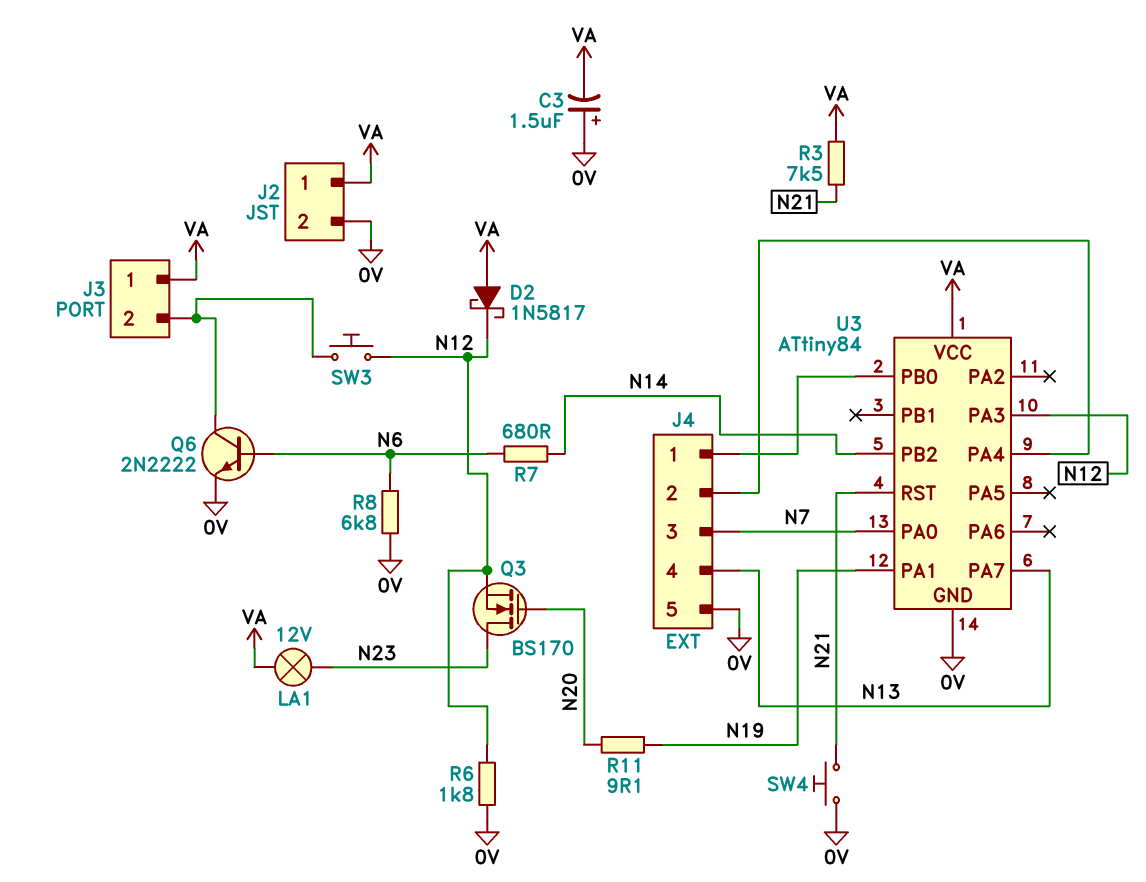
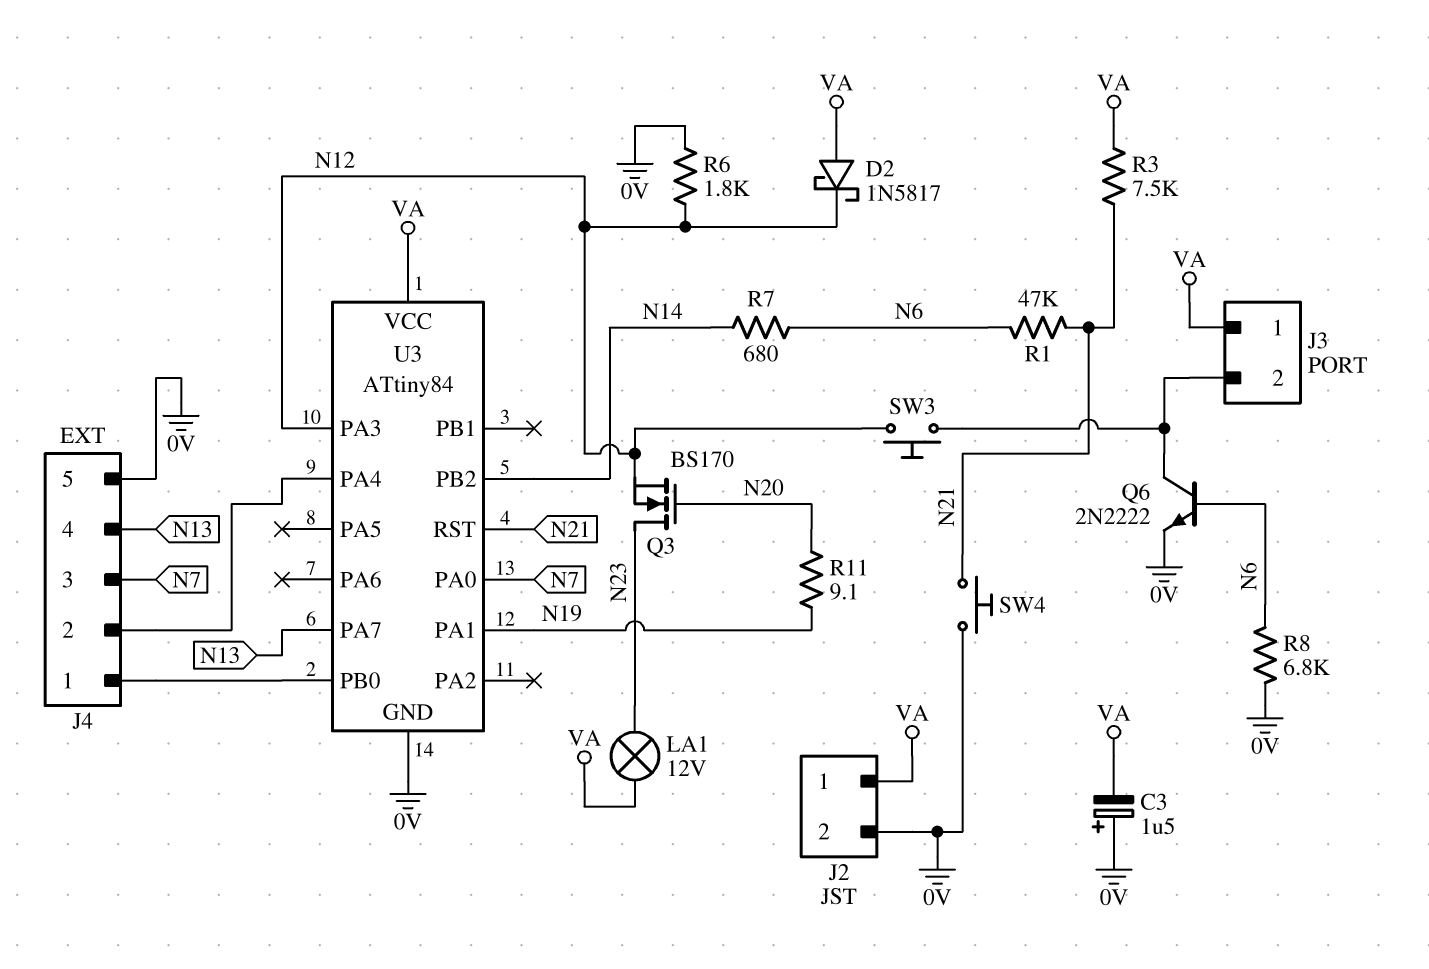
R1: none -> 47k (N6, N21)

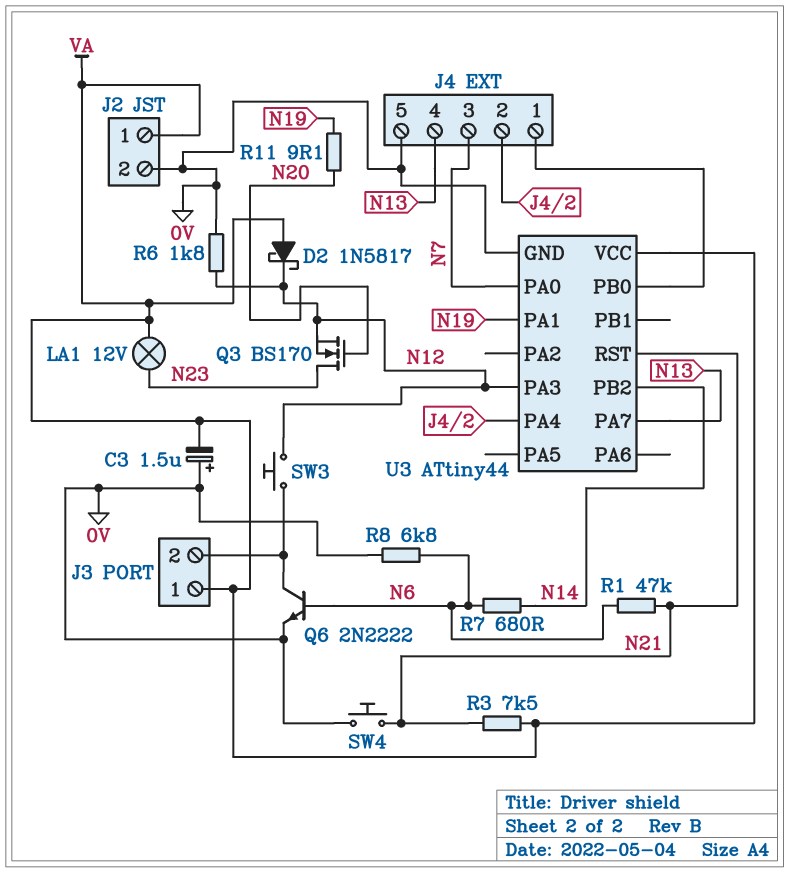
U3: ATtiny84 -> ATtiny44

